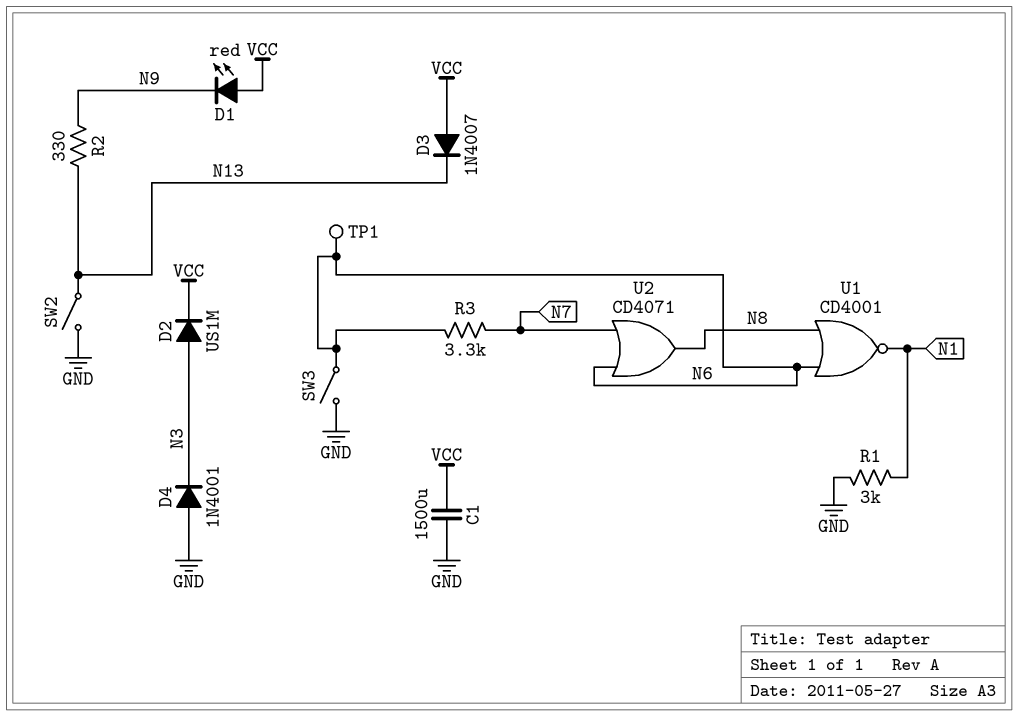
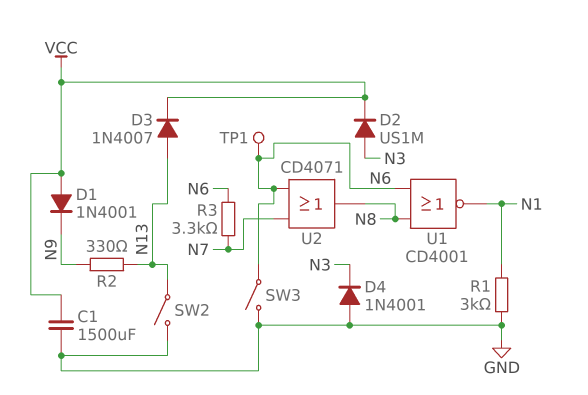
D1: LED red (A VCC, K N9) -> diode 1N4001 (A VCC, K N9)
D3: diode 1N4007 (A VCC, K N13) -> diode 1N4007 (A N13, K VCC)

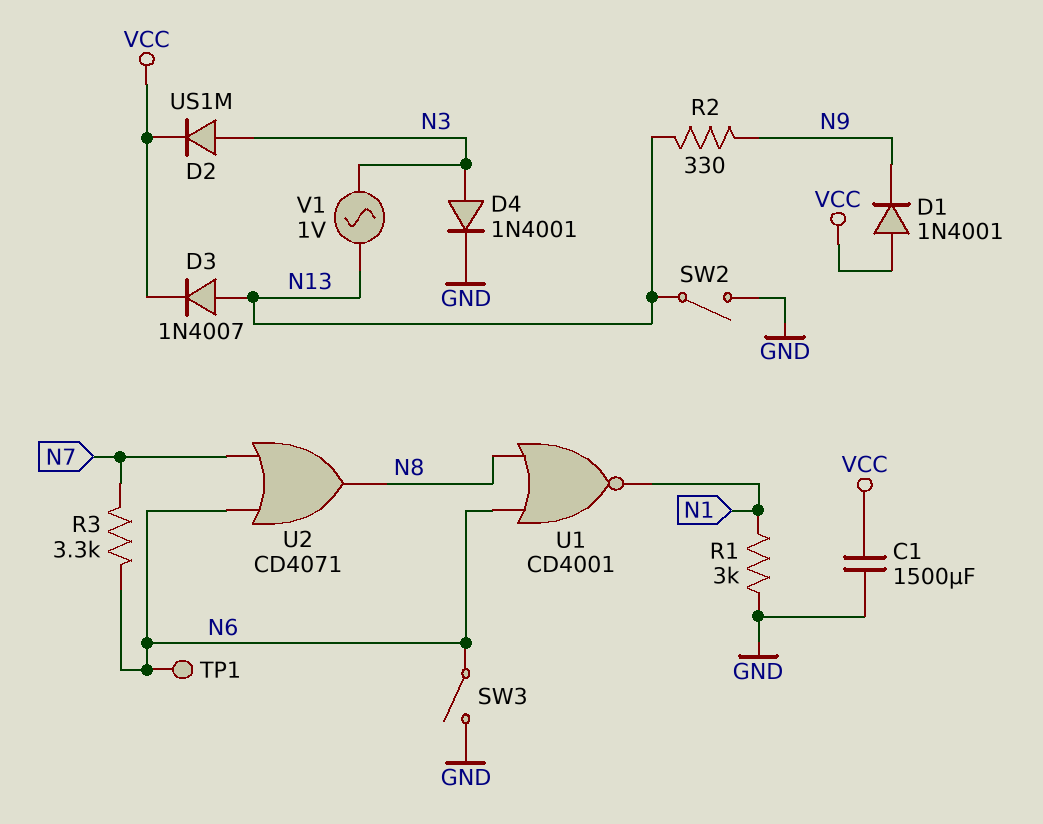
D4: diode 1N4001 (A GND, K N3) -> diode 1N4001 (A N3, K GND)
V1: none -> AC 1V (N3, N13)

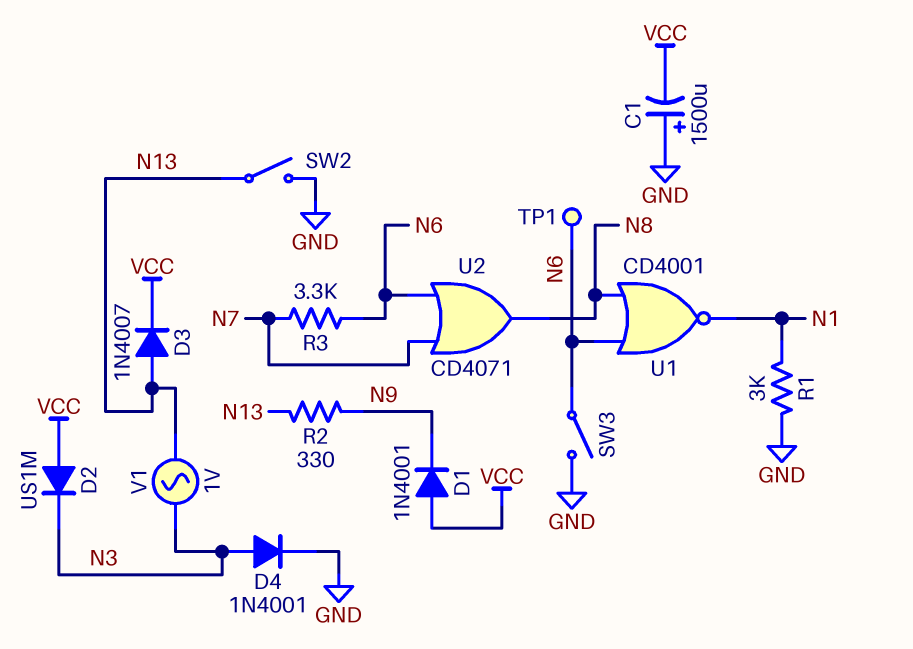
C1: 1500uF (GND, VCC) -> 1500uF (plus GND, minus VCC)
D2: diode US1M (A N3, K VCC) -> diode US1M (A VCC, K N3)

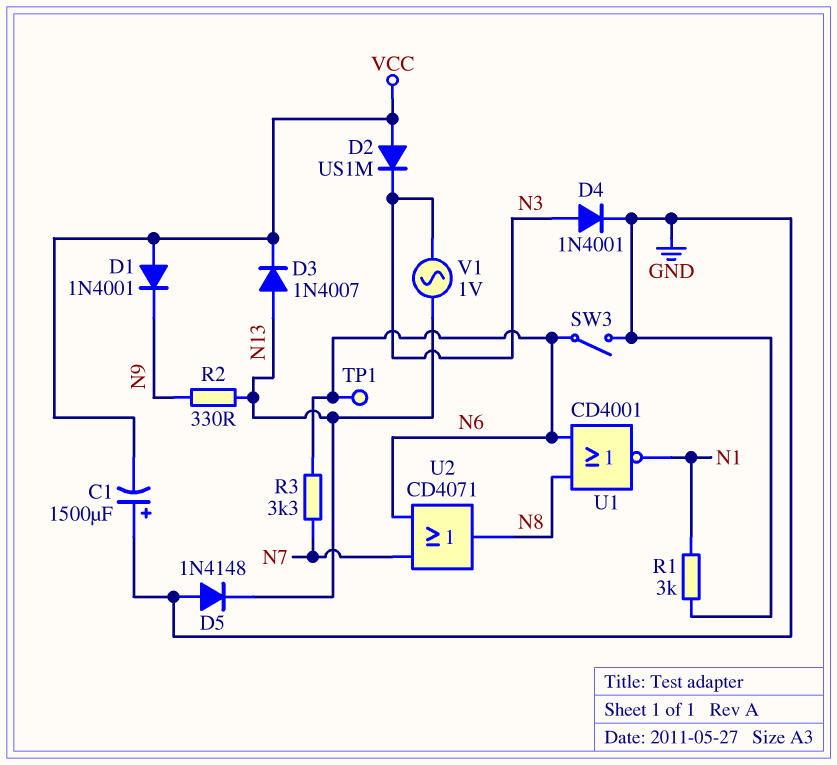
D5: none -> diode 1N4148 (A GND, K N13)
SW2: switch (GND, N13) -> none

